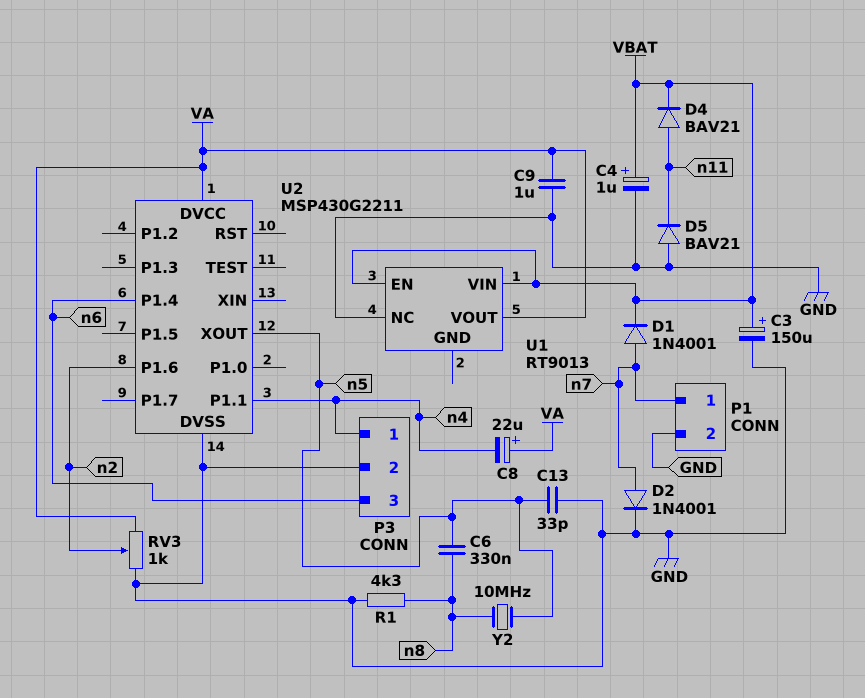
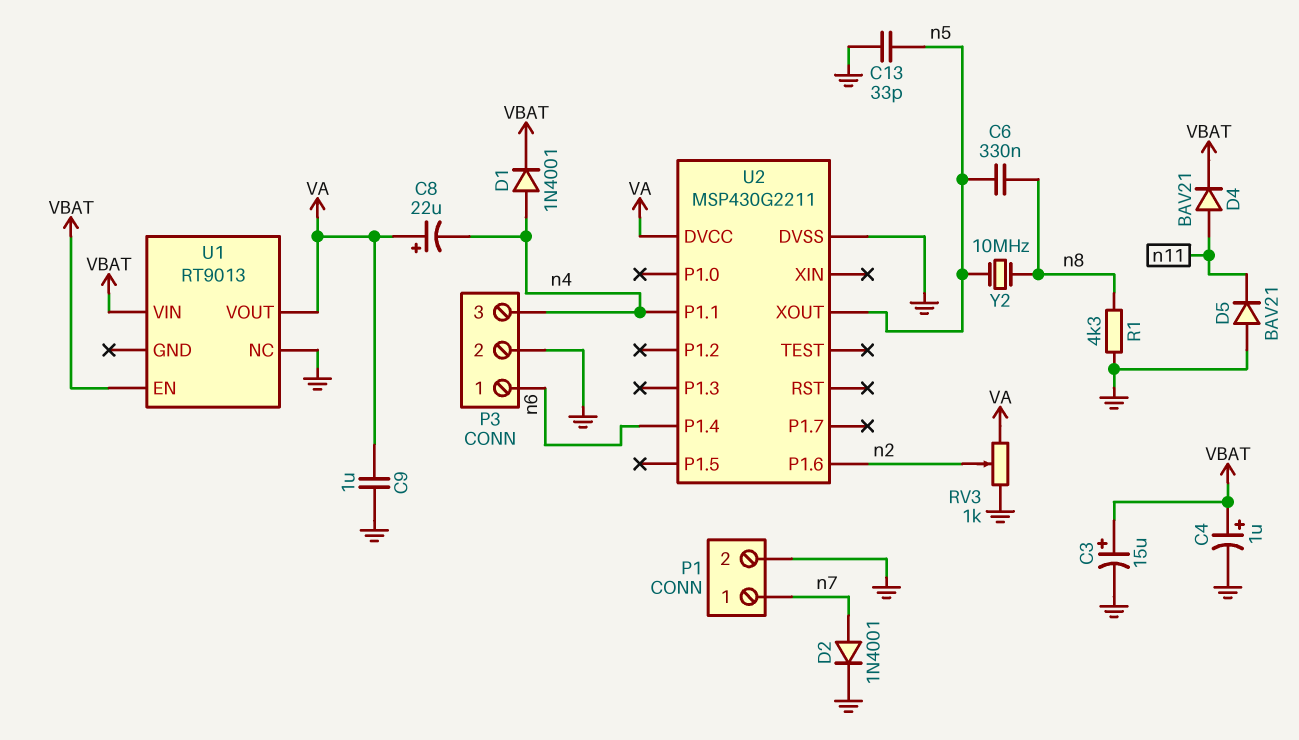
C3: 150uF (plus VBAT, minus GND) -> 15uF (plus VBAT, minus GND)
D1: diode 1N4001 (A n7, K VBAT) -> diode 1N4001 (A n4, K VBAT)
P3 pin 1: n4 -> n6
P3 pin 3: n6 -> n4

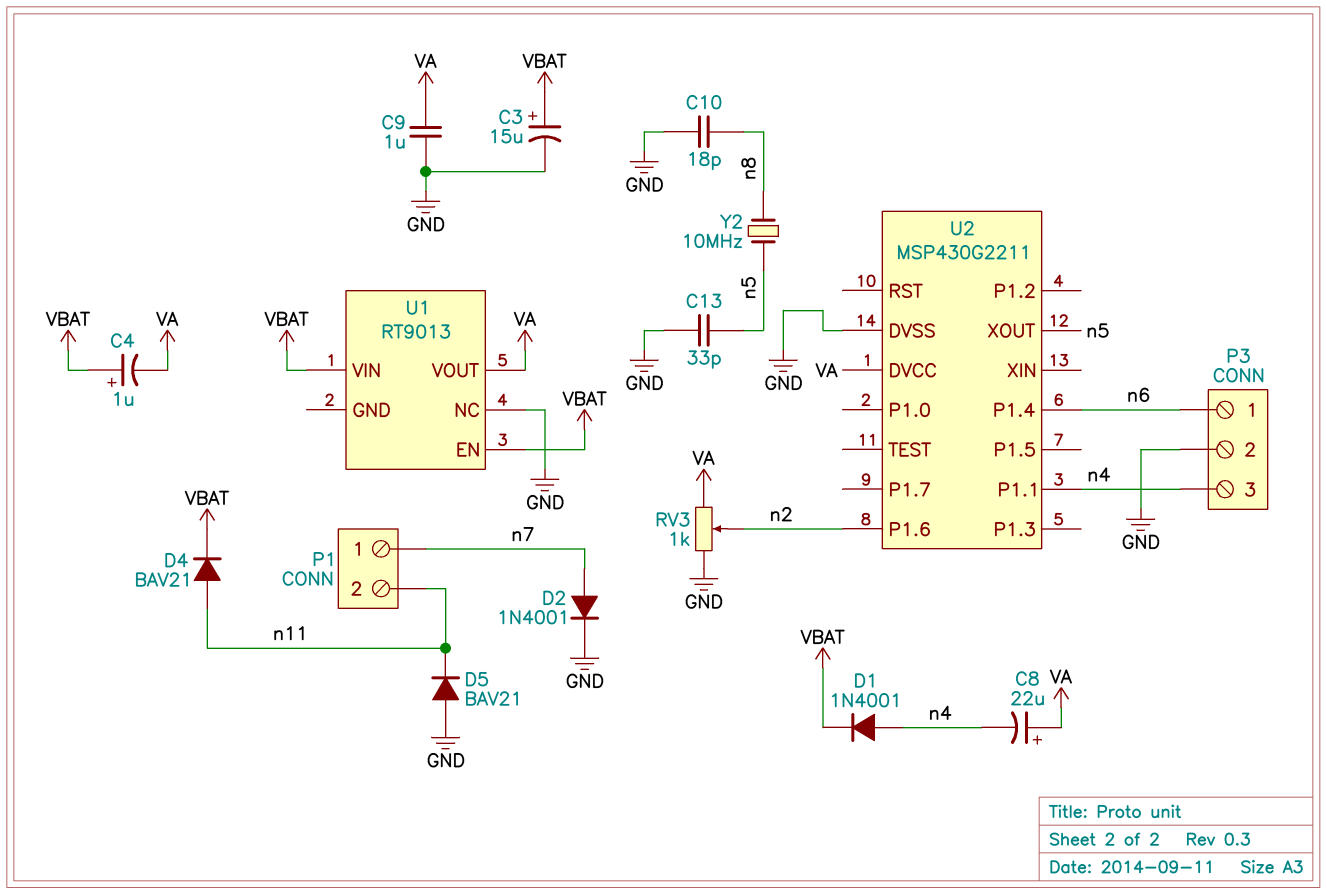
C4: 1uF (plus VBAT, minus GND) -> 1uF (plus VBAT, minus VA)
C6: 330nF (n5, n8) -> none
C10: none -> 18pF (GND, n8)
P1 pin 2: GND -> n11
R1: 4.3k (GND, n8) -> none

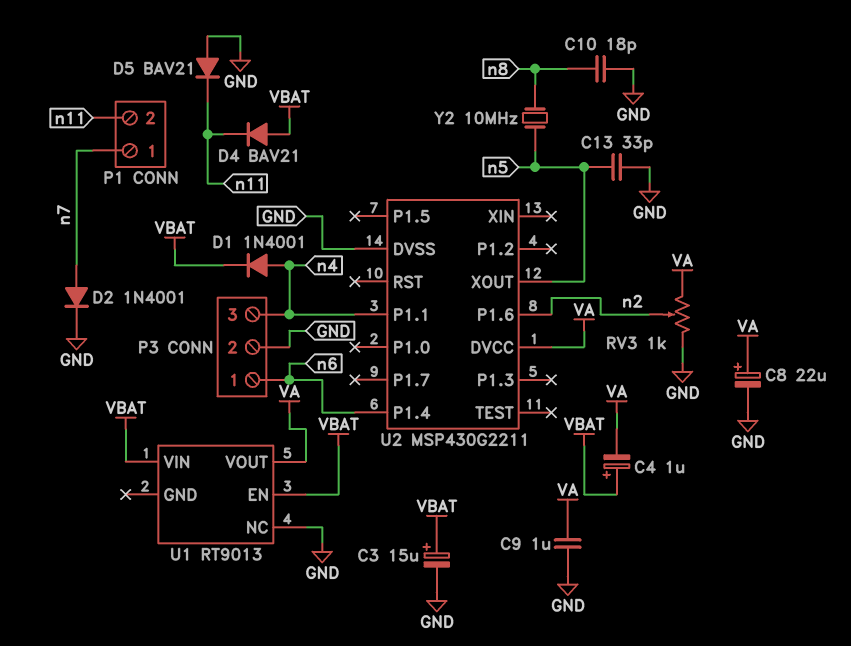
C8: 22uF (plus VA, minus n4) -> 22uF (plus VA, minus GND)
D4: diode BAV21 (A n11, K VBAT) -> diode BAV21 (A VBAT, K n11)

